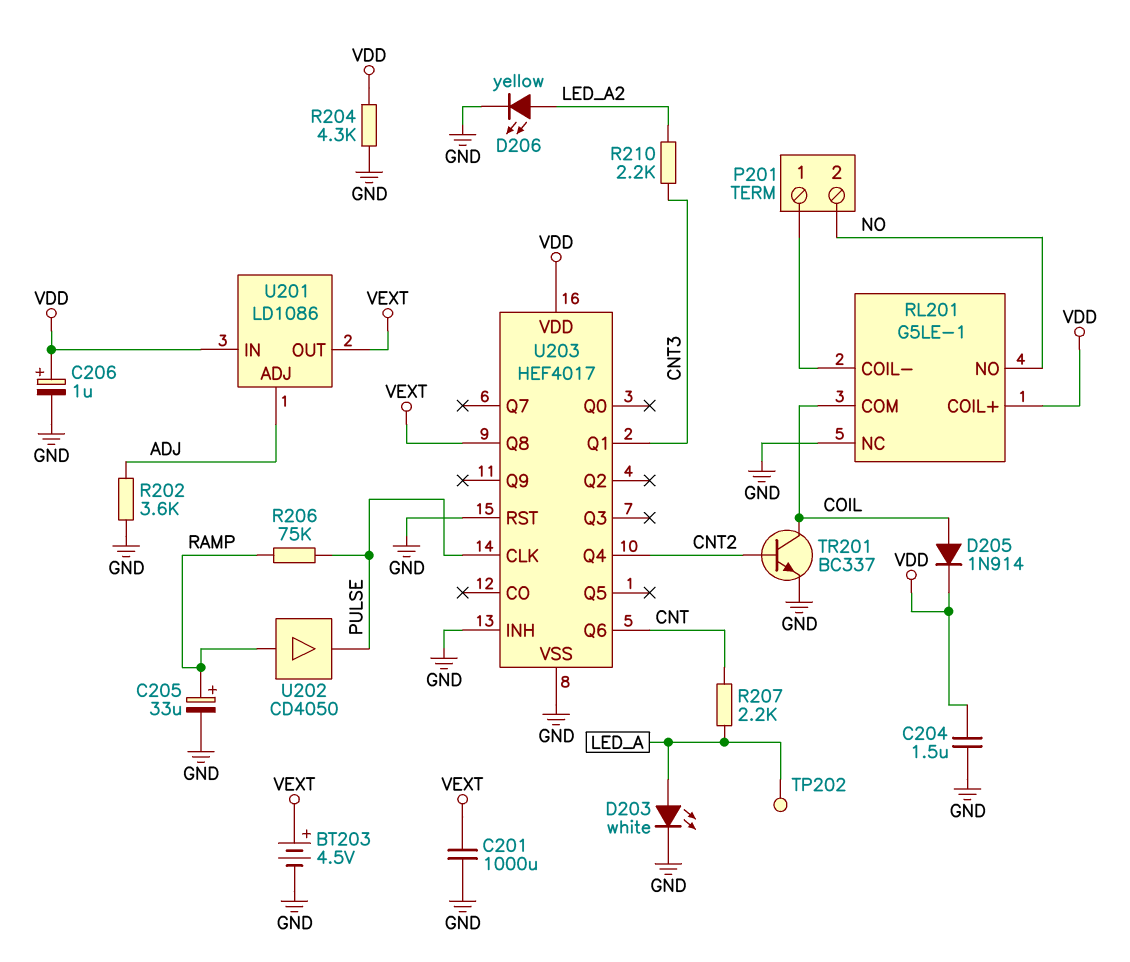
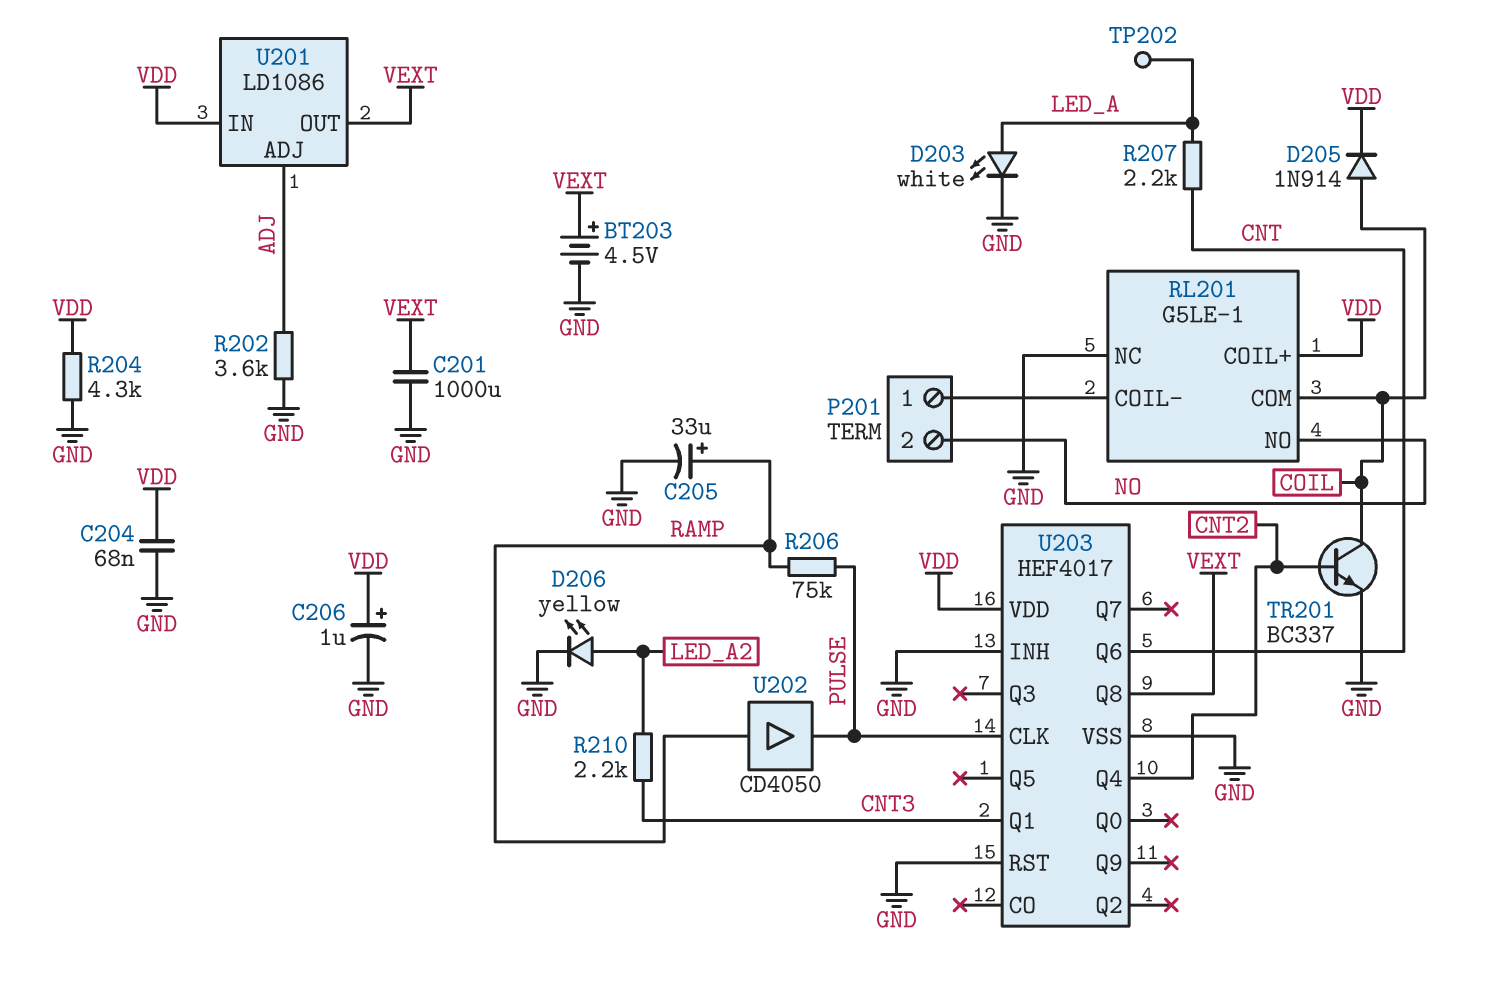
C204: 1.5uF (GND, VDD) -> 68nF (GND, VDD)

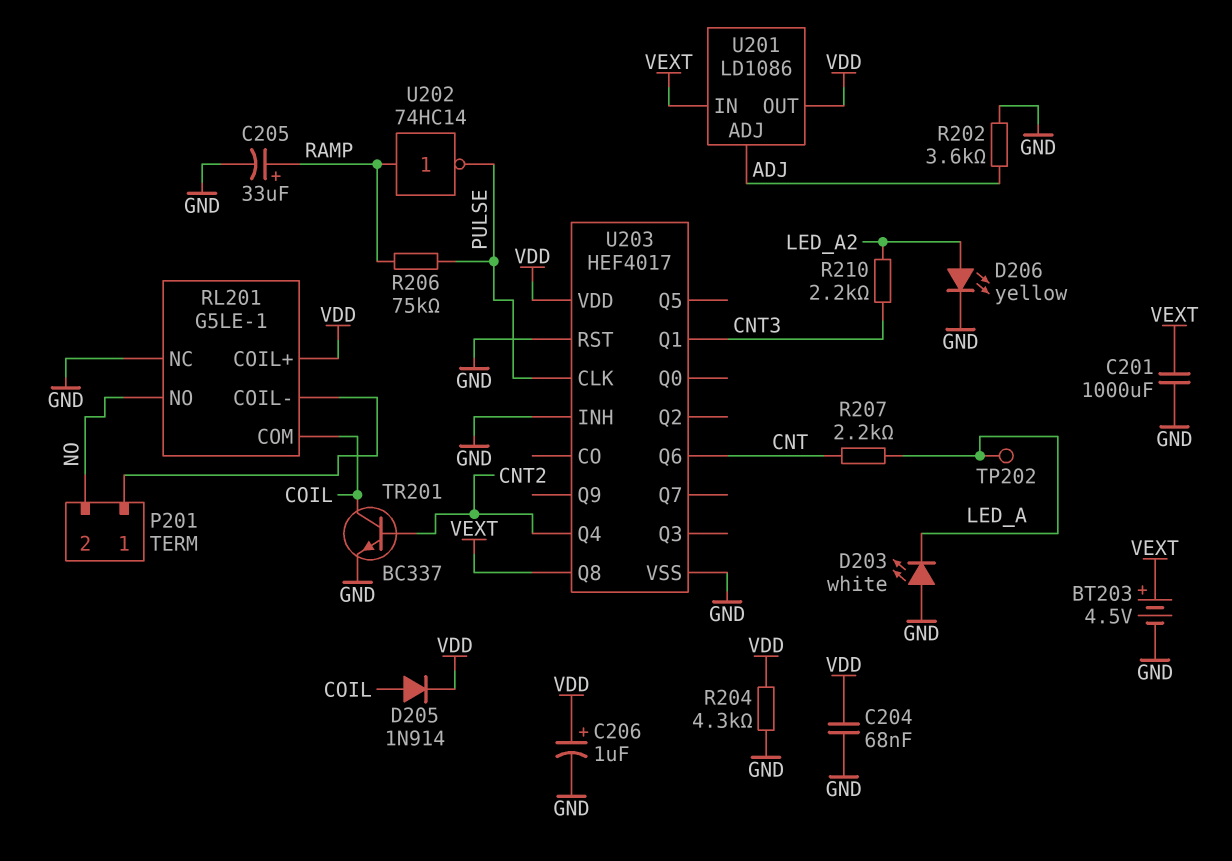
D203: LED white (A LED_A, K GND) -> LED white (A GND, K LED_A)
U201 pin IN: VDD -> VEXT
U201 pin OUT: VEXT -> VDD
U202: buffer CD4050 (in RAMP, out PULSE) -> NOT 74HC14 (in RAMP, out PULSE)

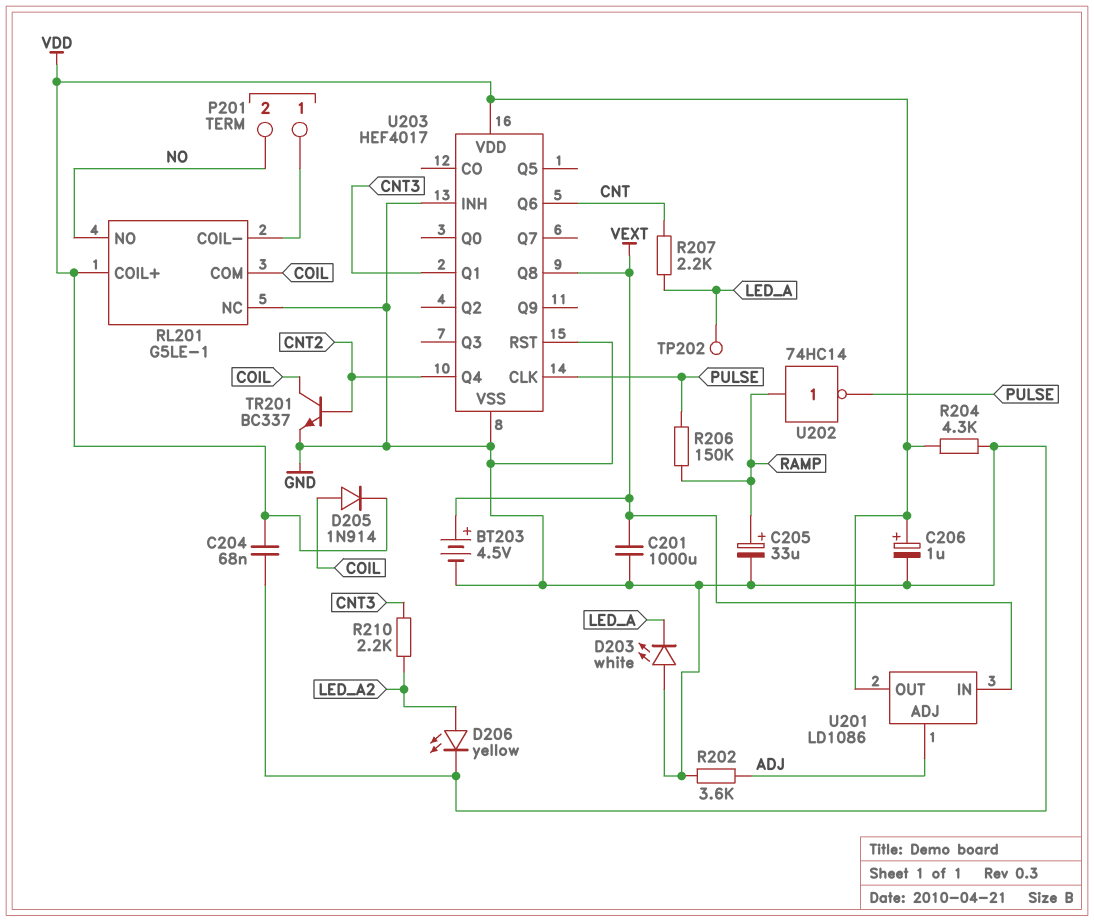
R206: 75k (PULSE, RAMP) -> 150k (PULSE, RAMP)

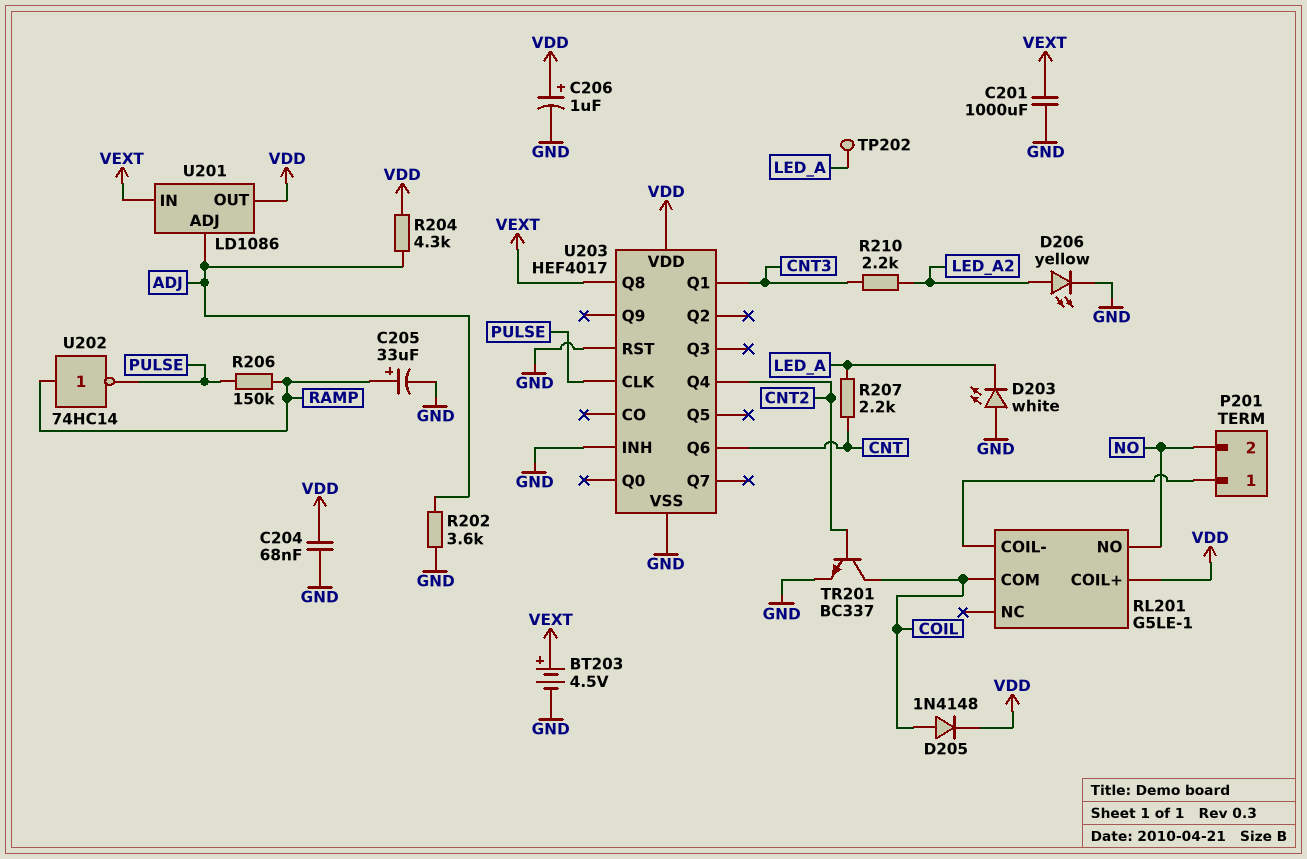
D205: diode 1N914 (A COIL, K VDD) -> diode 1N4148 (A COIL, K VDD)
R204: 4.3k (GND, VDD) -> 4.3k (ADJ, VDD)
RL201 pin NC: GND -> none

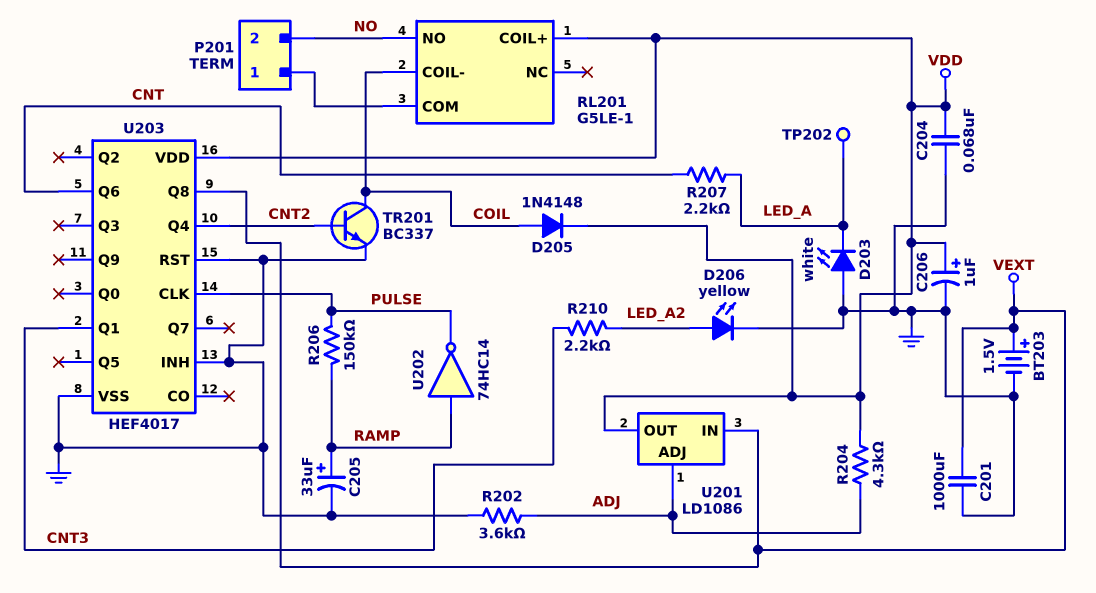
BT203: 4.5V (plus VEXT, minus GND) -> 1.5V (plus VEXT, minus GND)
RL201 pin COIL-: P201/1 -> COIL
RL201 pin COM: COIL -> P201/1

